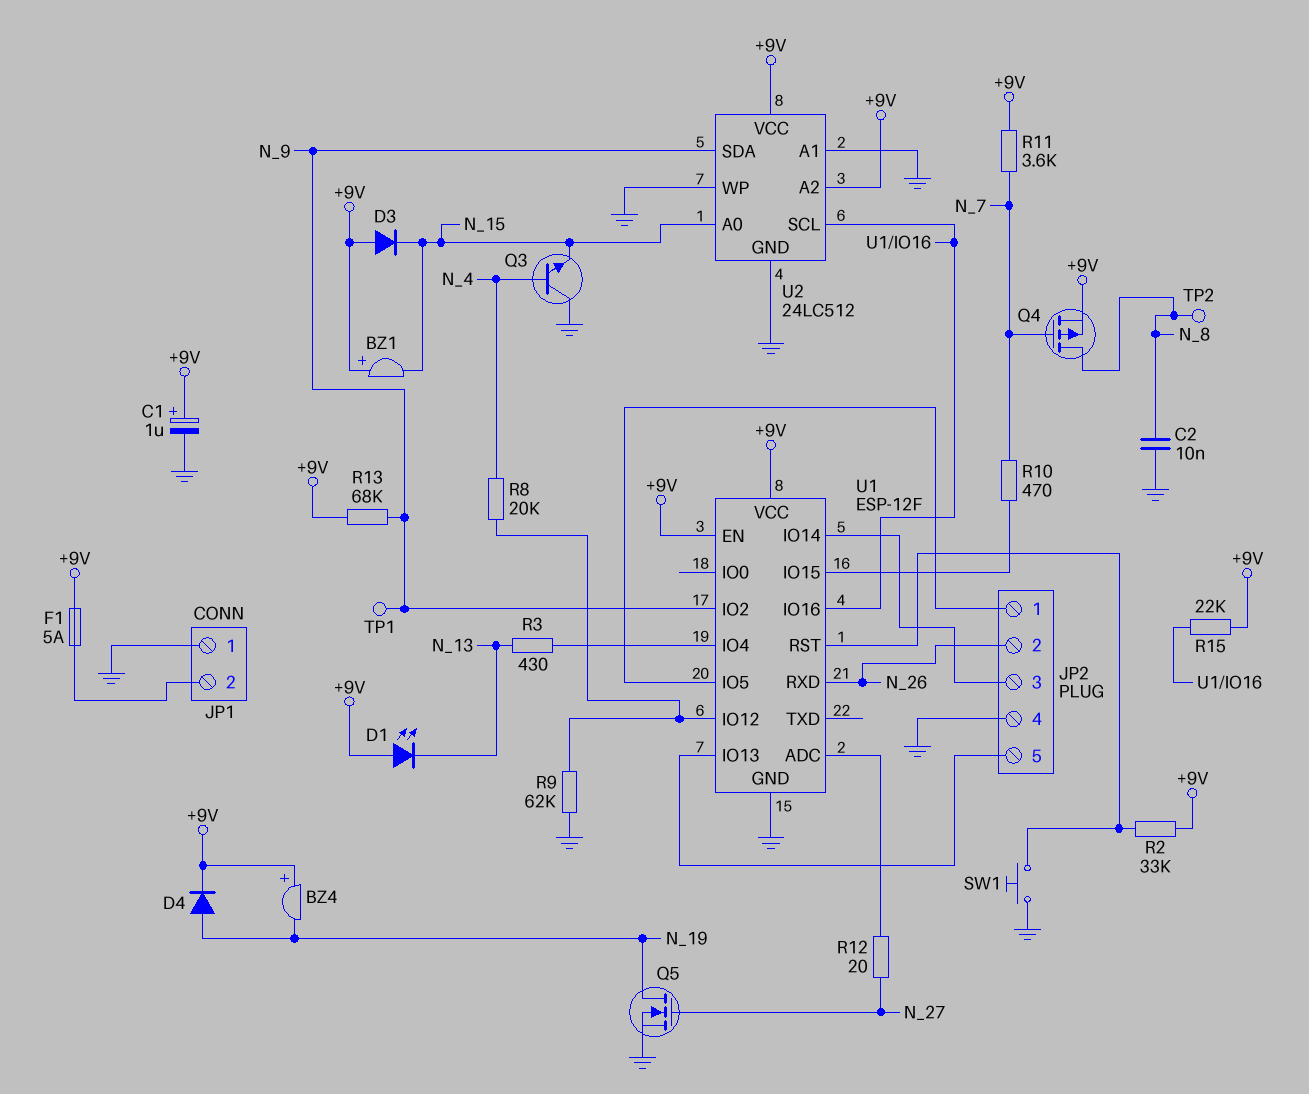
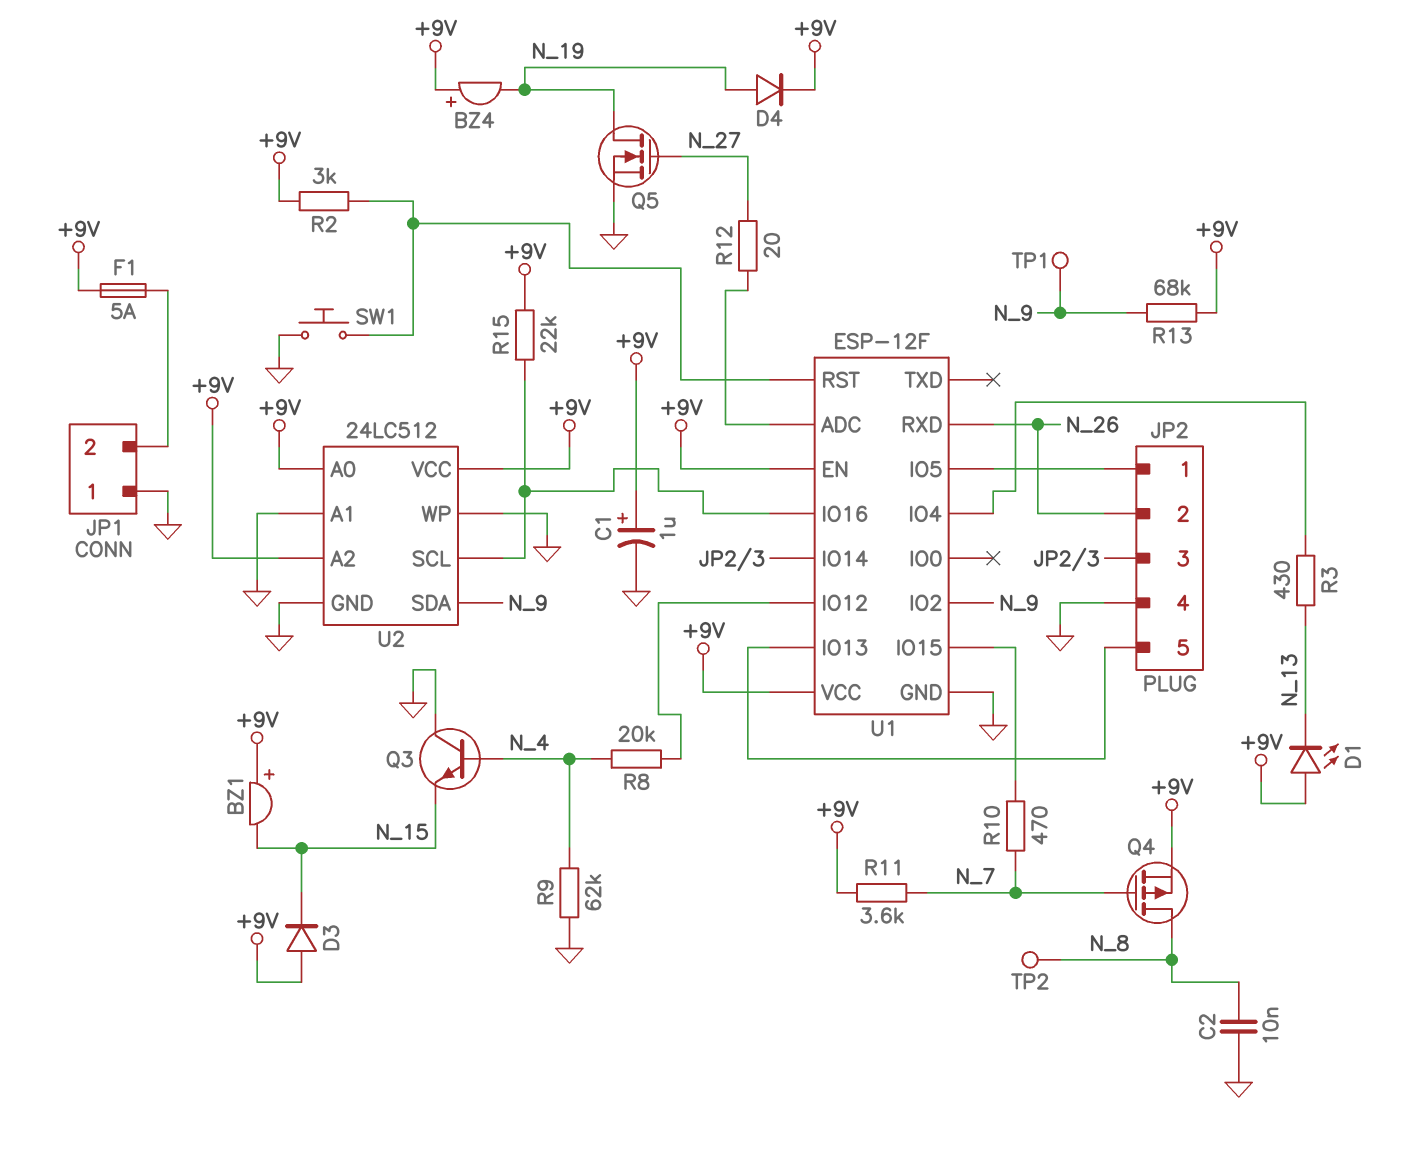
R2: 33k (+9V, U1/RST) -> 3k (+9V, U1/RST)
R9: 62k (GND, U1/IO12) -> 62k (GND, N_4)
U2 pin A0: N_15 -> +9V

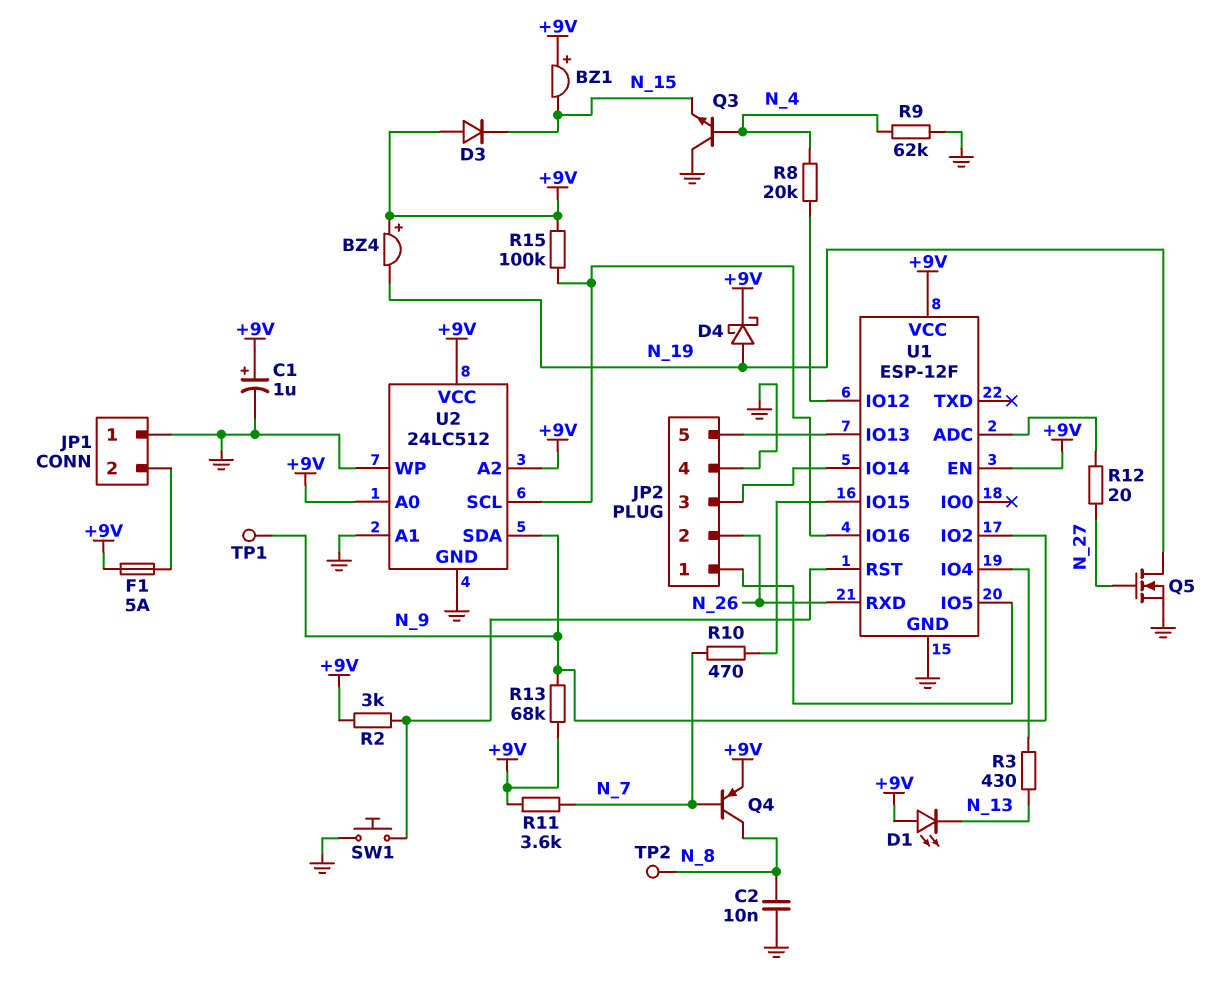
D4: diode (A N_19, K +9V) -> schottky (A N_19, K +9V)
Q4: PMOS (G N_7, D N_8, S +9V) -> PNP (B N_7, C N_8, E +9V)
R15: 22k (+9V, U1/IO16) -> 100k (+9V, U1/IO16)

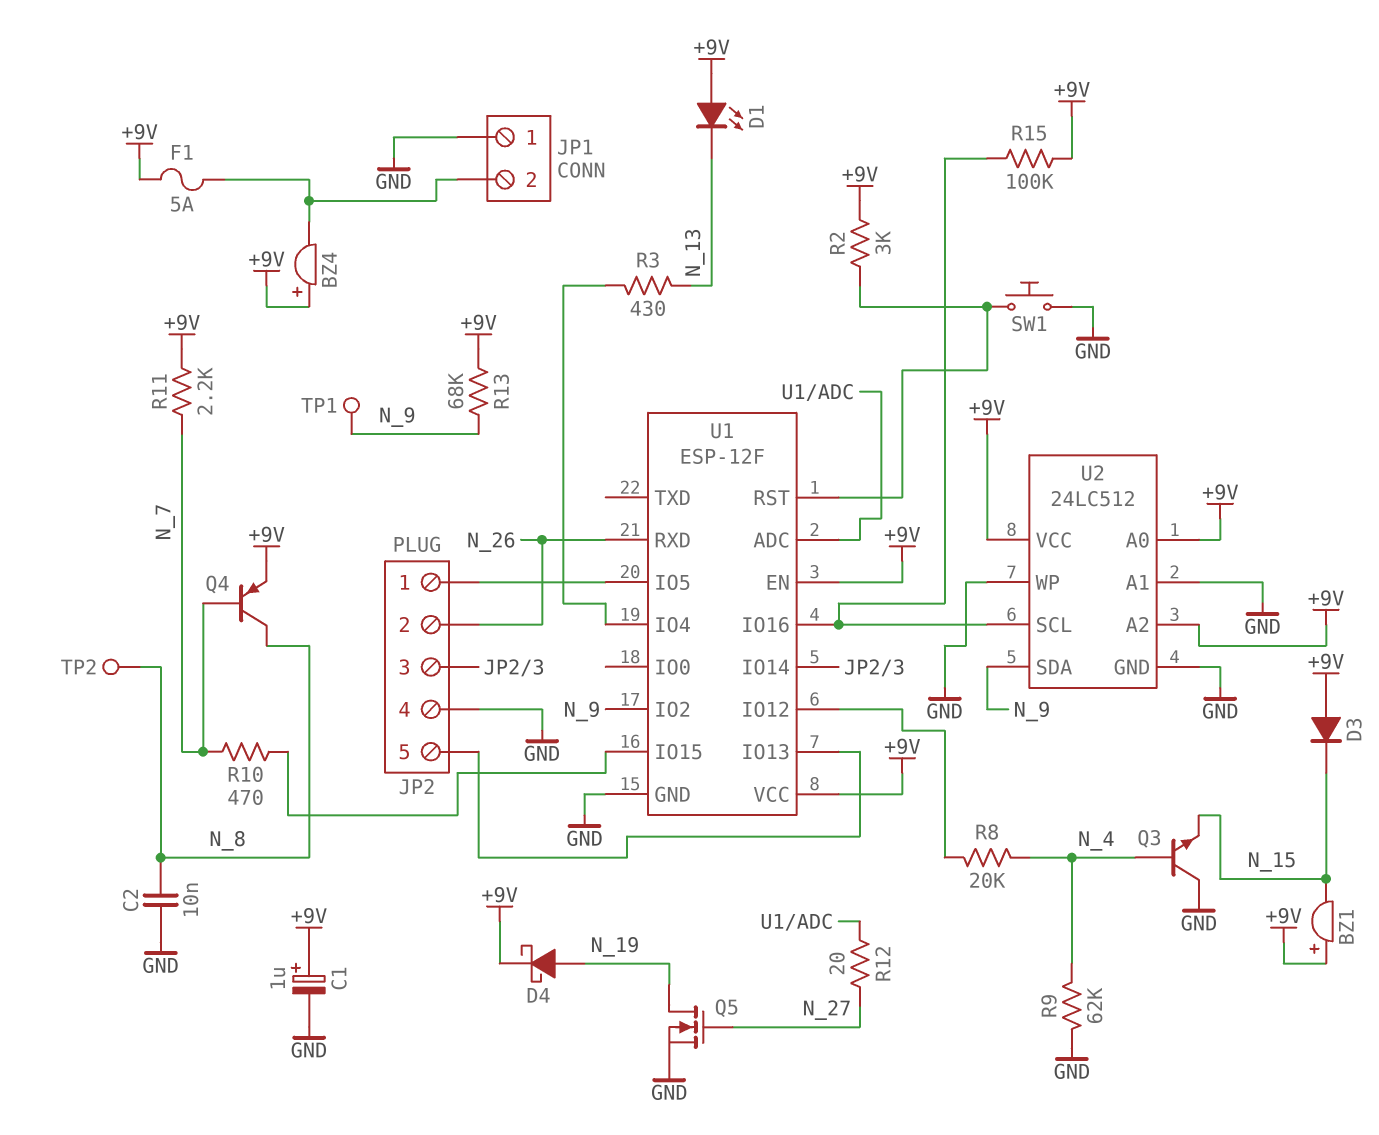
BZ4: buzzer (plus +9V, minus N_19) -> buzzer (plus +9V, minus JP1/2)
R11: 3.6k (+9V, N_7) -> 2.2k (+9V, N_7)

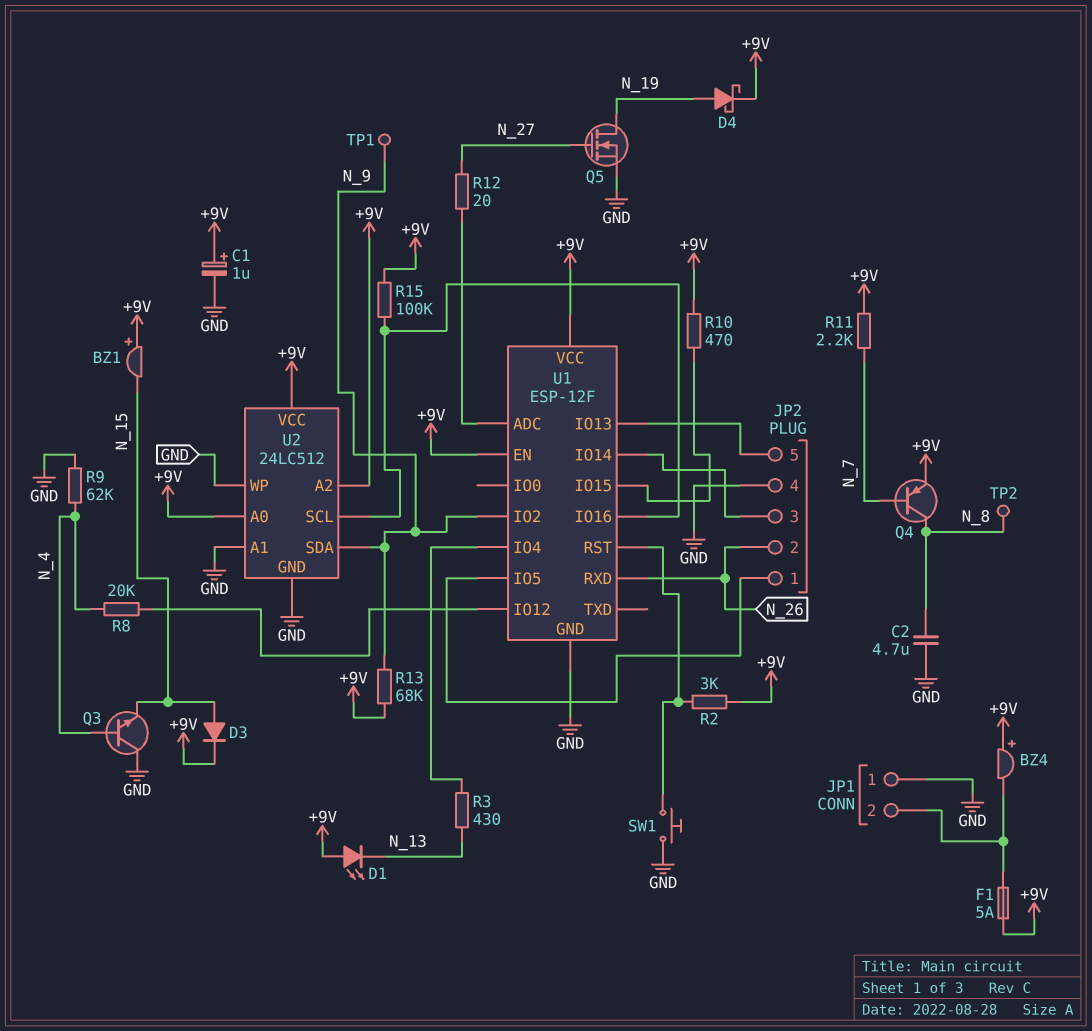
C2: 10nF (GND, N_8) -> 4.7uF (GND, N_8)
D3: diode (A +9V, K N_15) -> diode (A N_15, K +9V)
R10: 470 (N_7, U1/IO15) -> 470 (+9V, U1/IO15)

